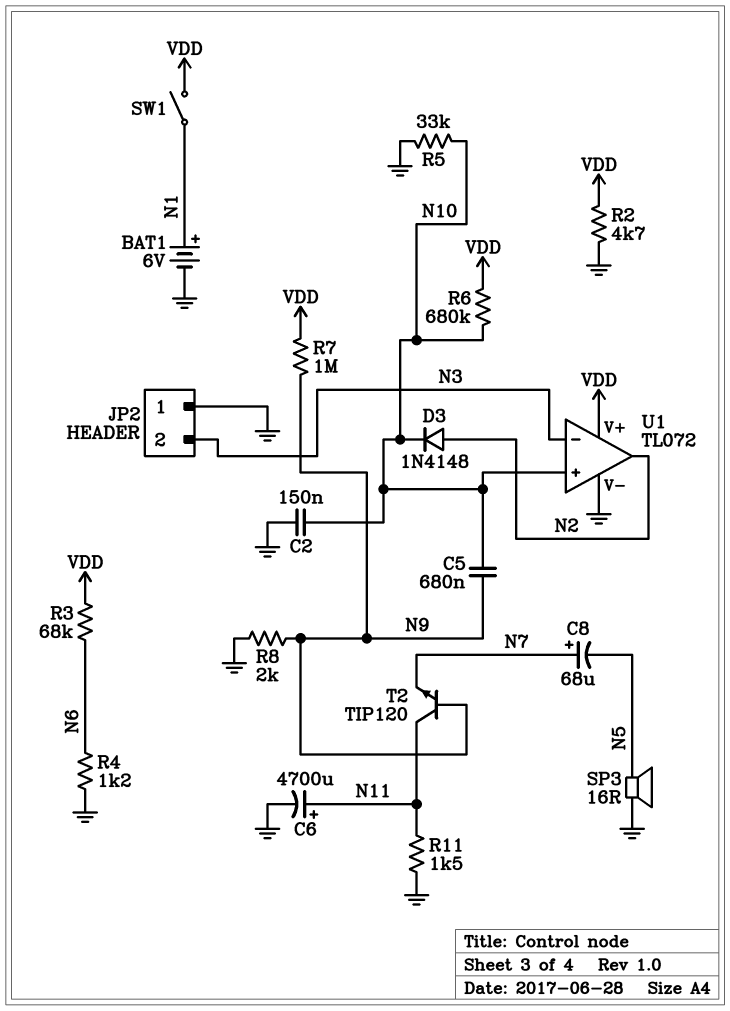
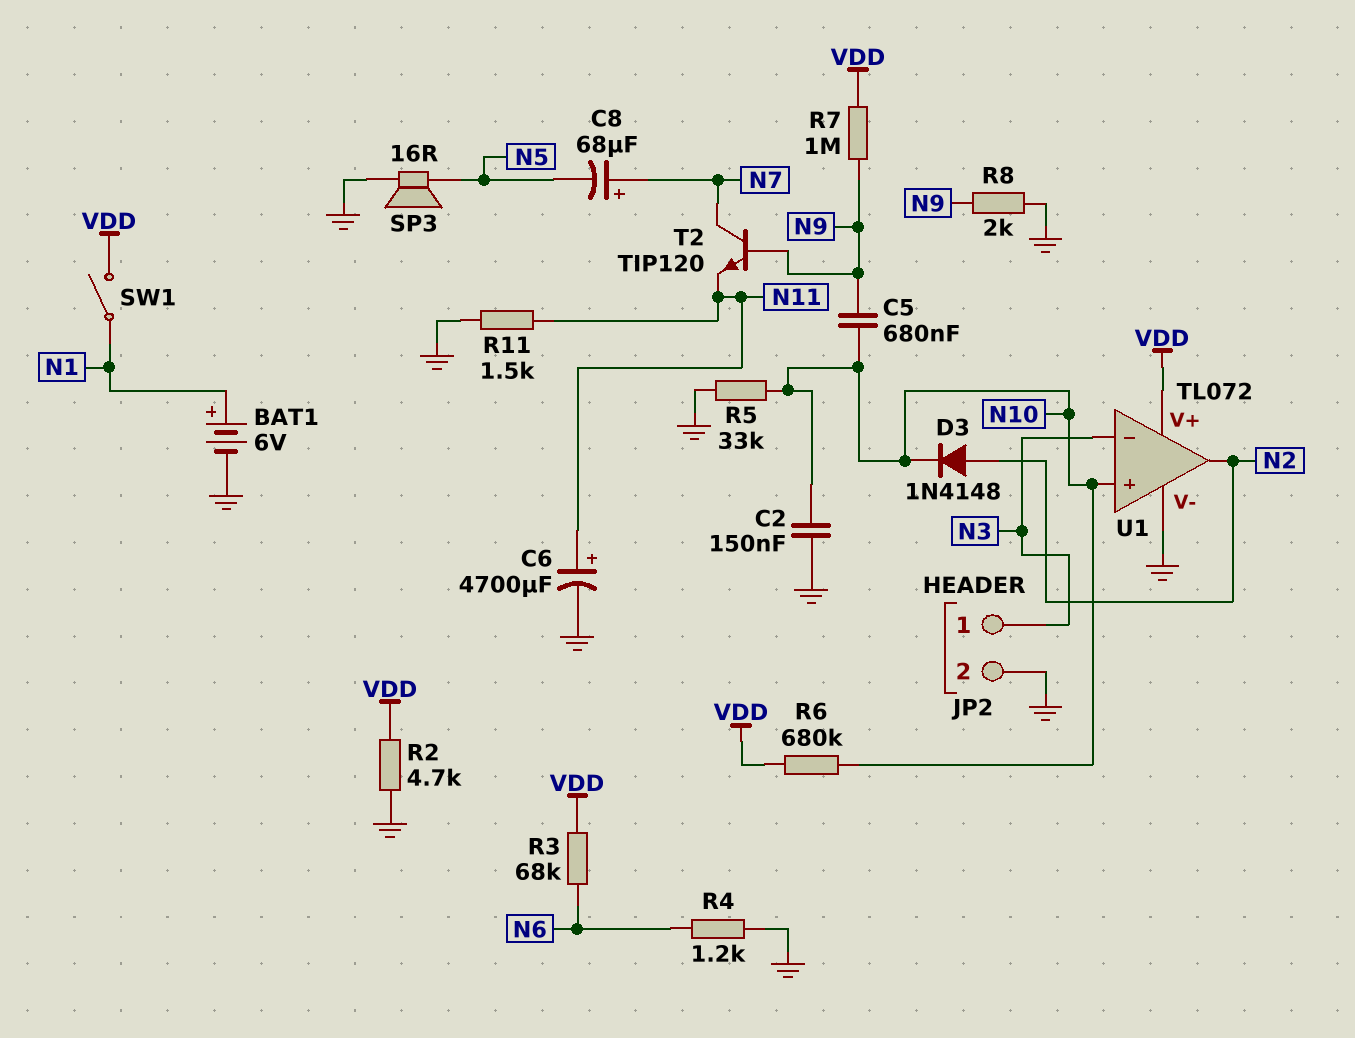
JP2 pin 1: GND -> N3
JP2 pin 2: N3 -> GND
T2: NPN TIP120 (B N9, C N11, E N7) -> NPN TIP120 (B N9, C N7, E N11)

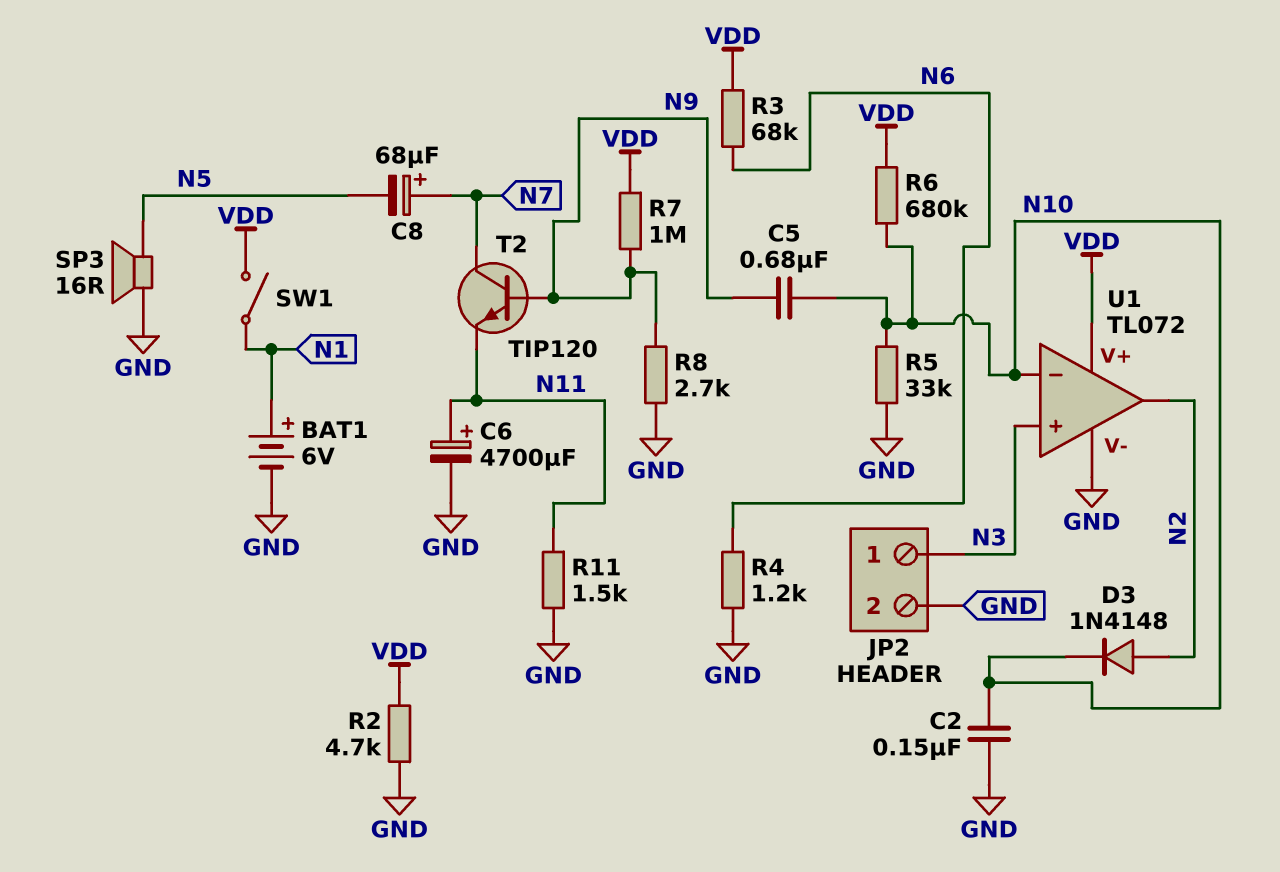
R8: 2k (GND, N9) -> 2.7k (GND, N9)
U1 pin in+: N10 -> N3
U1 pin in-: N3 -> N10

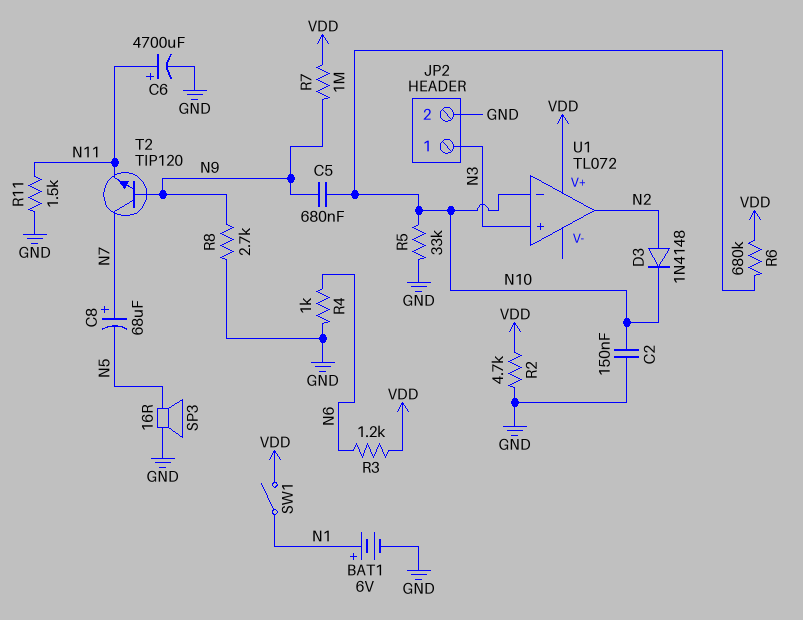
R3: 68k (N6, VDD) -> 1.2k (N6, VDD)
R4: 1.2k (GND, N6) -> 1k (GND, N6)
U1 pin V-: GND -> none

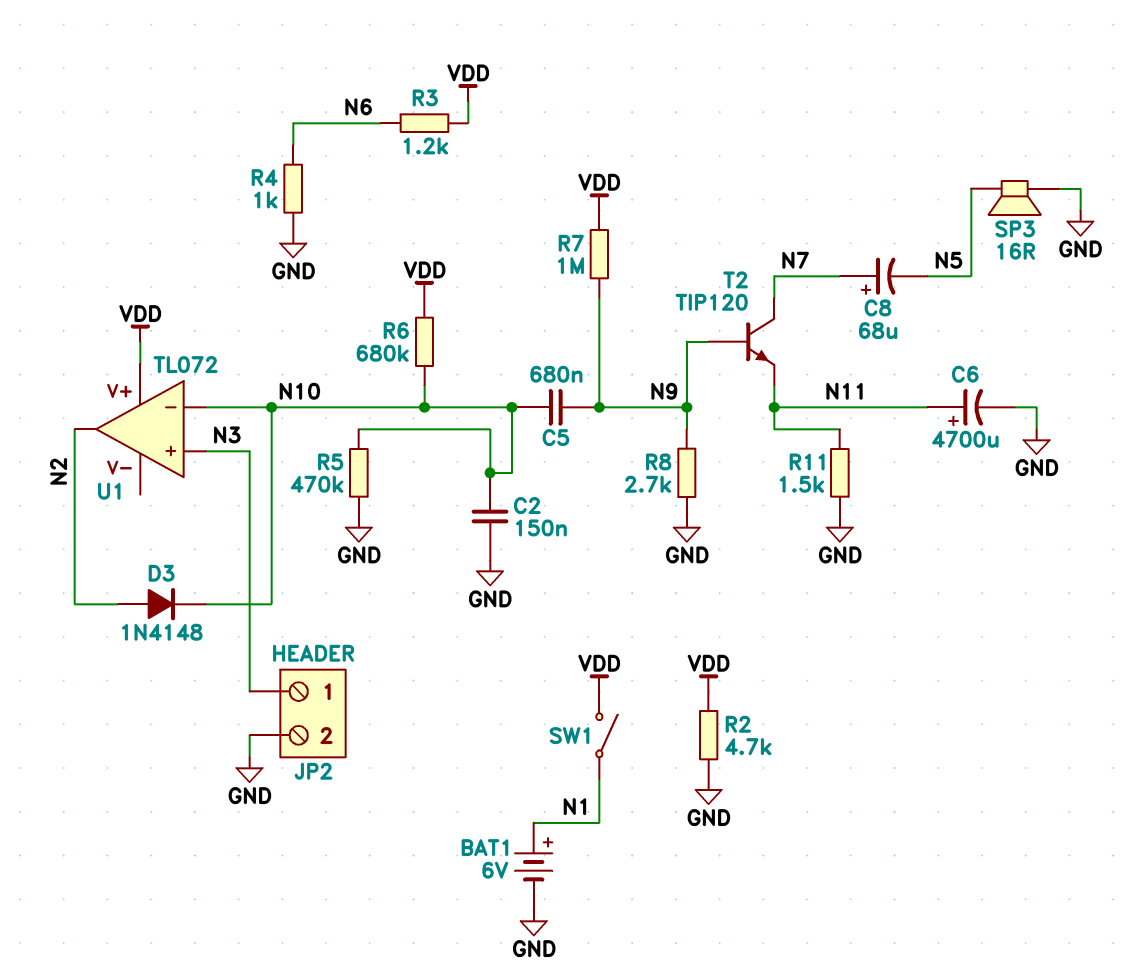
R5: 33k (GND, N10) -> 470k (GND, N10)

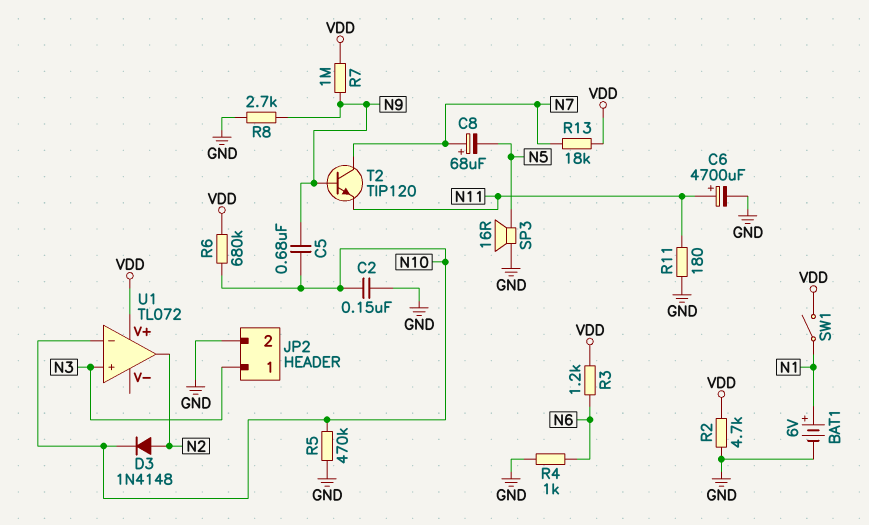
R11: 1.5k (GND, N11) -> 180 (GND, N11)
R13: none -> 18k (N7, VDD)

